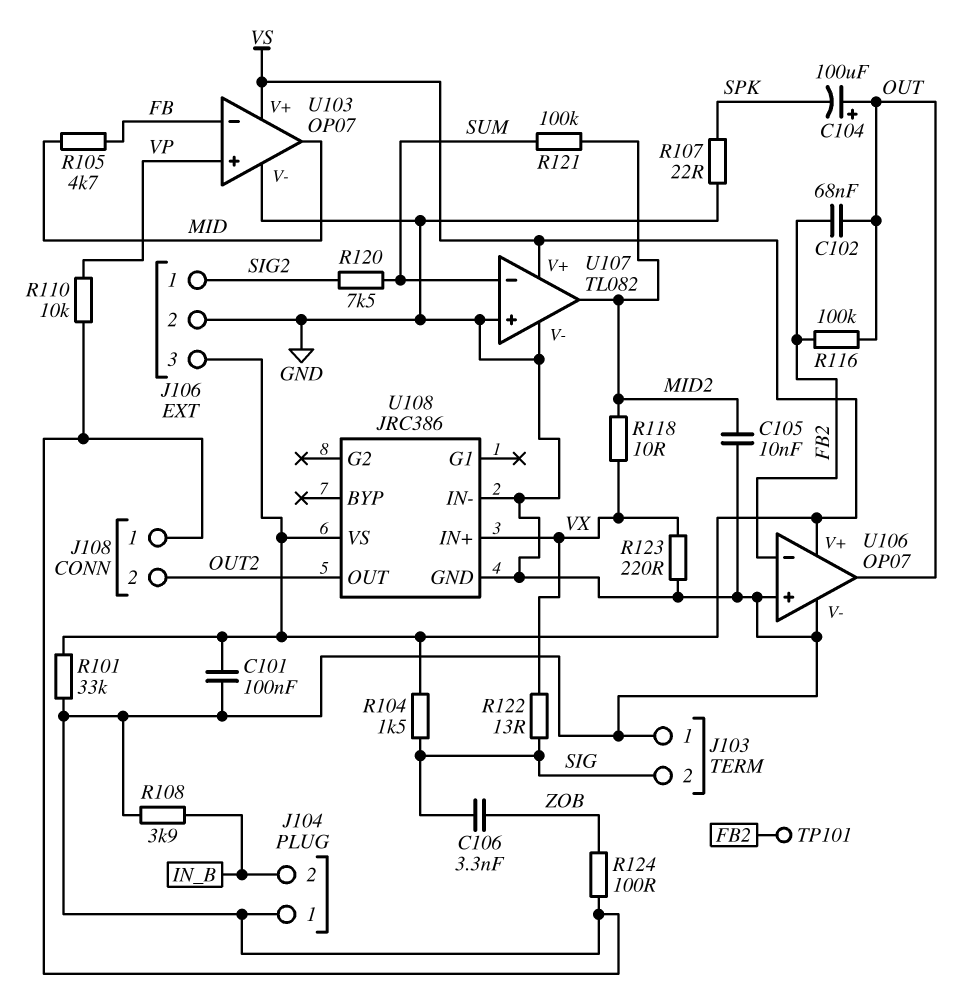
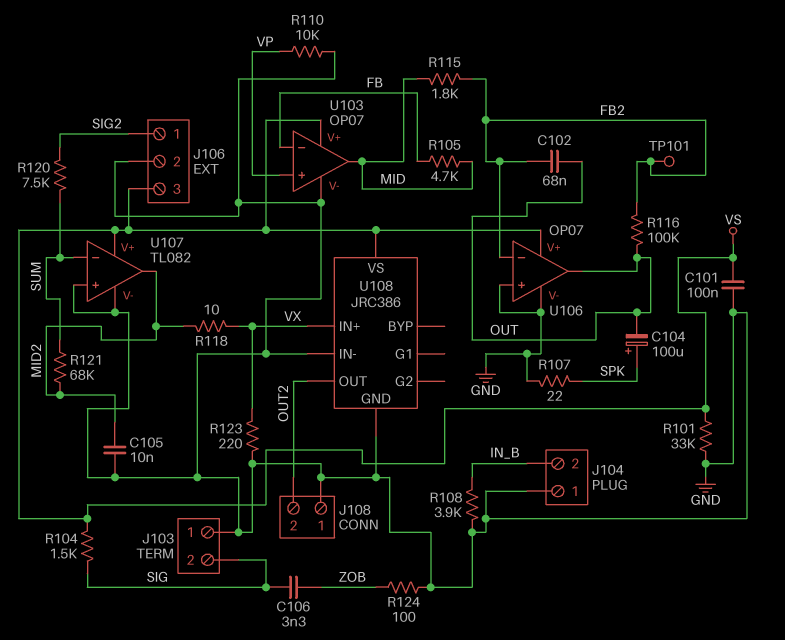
C104: 100uF (plus OUT, minus SPK) -> 100uF (plus SPK, minus OUT)
R115: none -> 1.8k (FB2, MID)
R121: 100k (MID2, SUM) -> 68k (MID2, SUM)
R122: 13 (SIG, VX) -> none

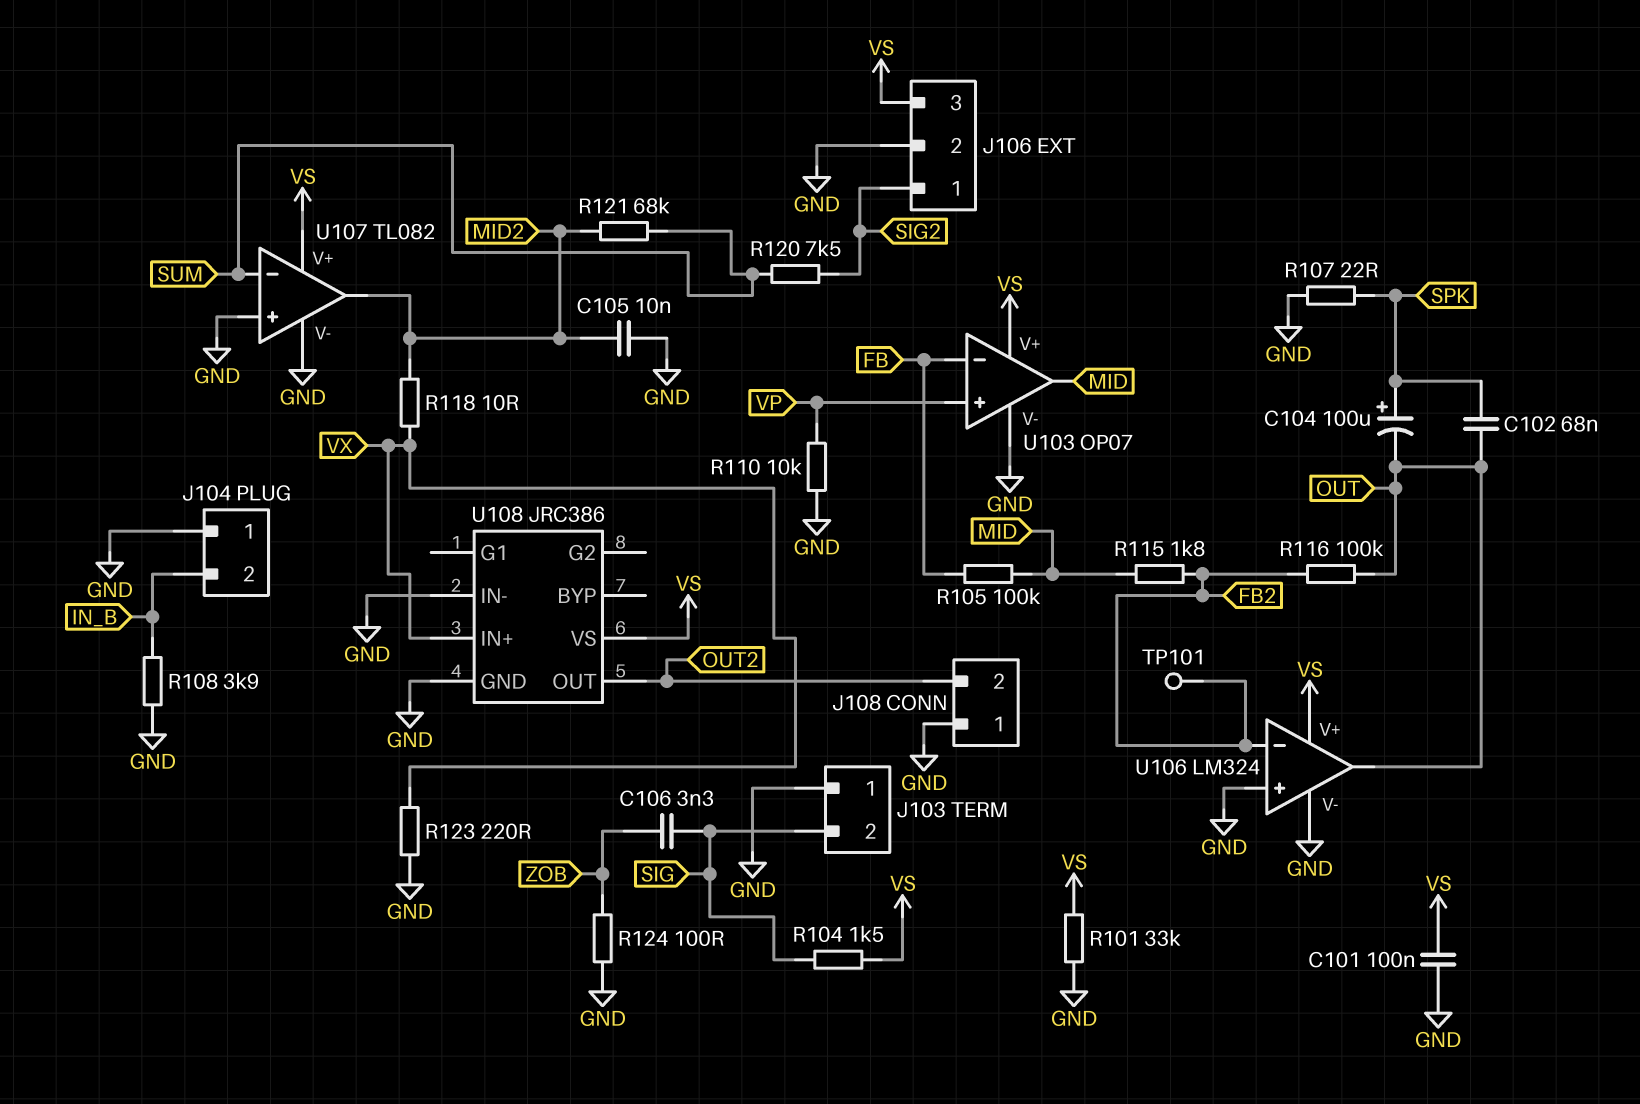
C102: 68nF (FB2, OUT) -> 68nF (OUT, SPK)
R105: 4.7k (FB, MID) -> 100k (FB, MID)
U106: OP07 -> LM324

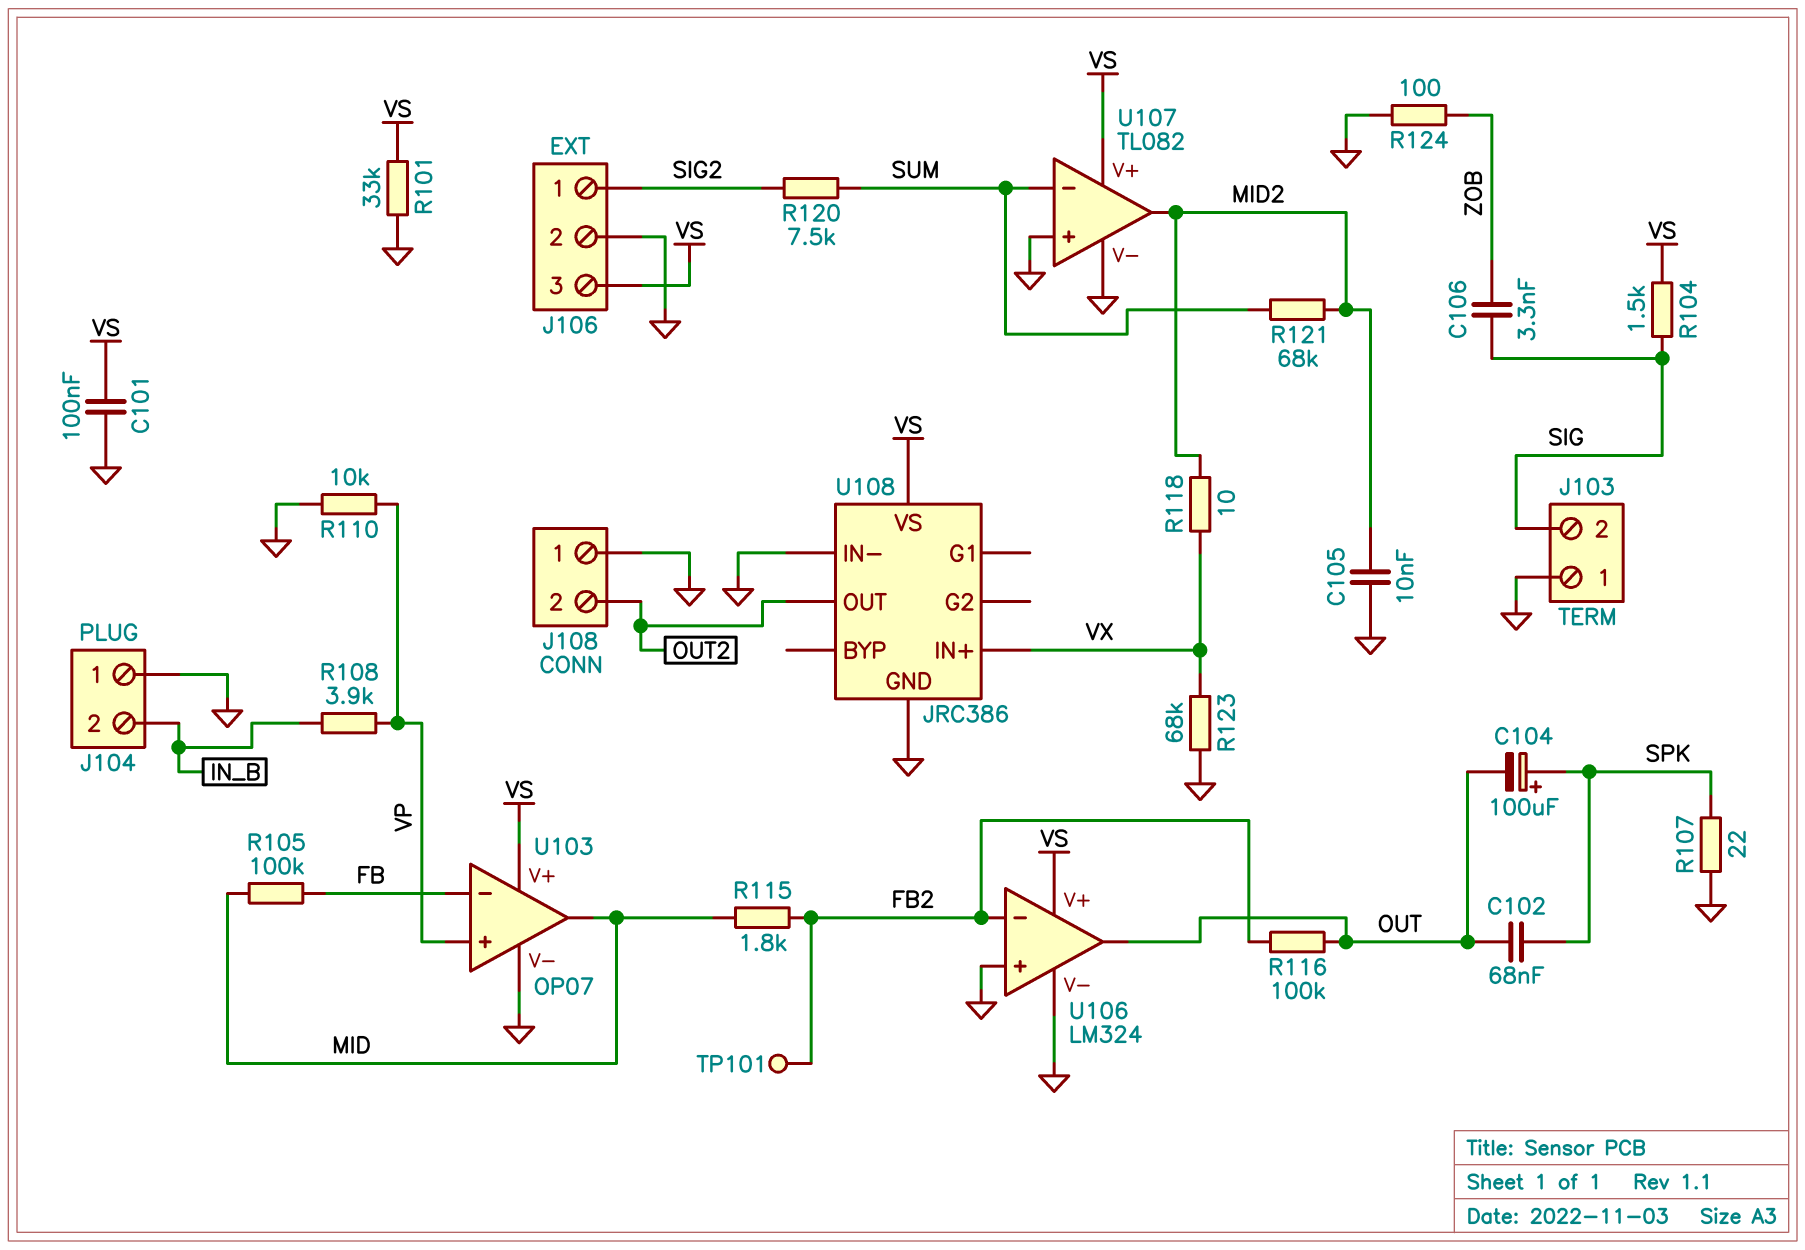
R108: 3.9k (GND, IN_B) -> 3.9k (IN_B, VP)
R123: 220 (GND, VX) -> 68k (GND, VX)

